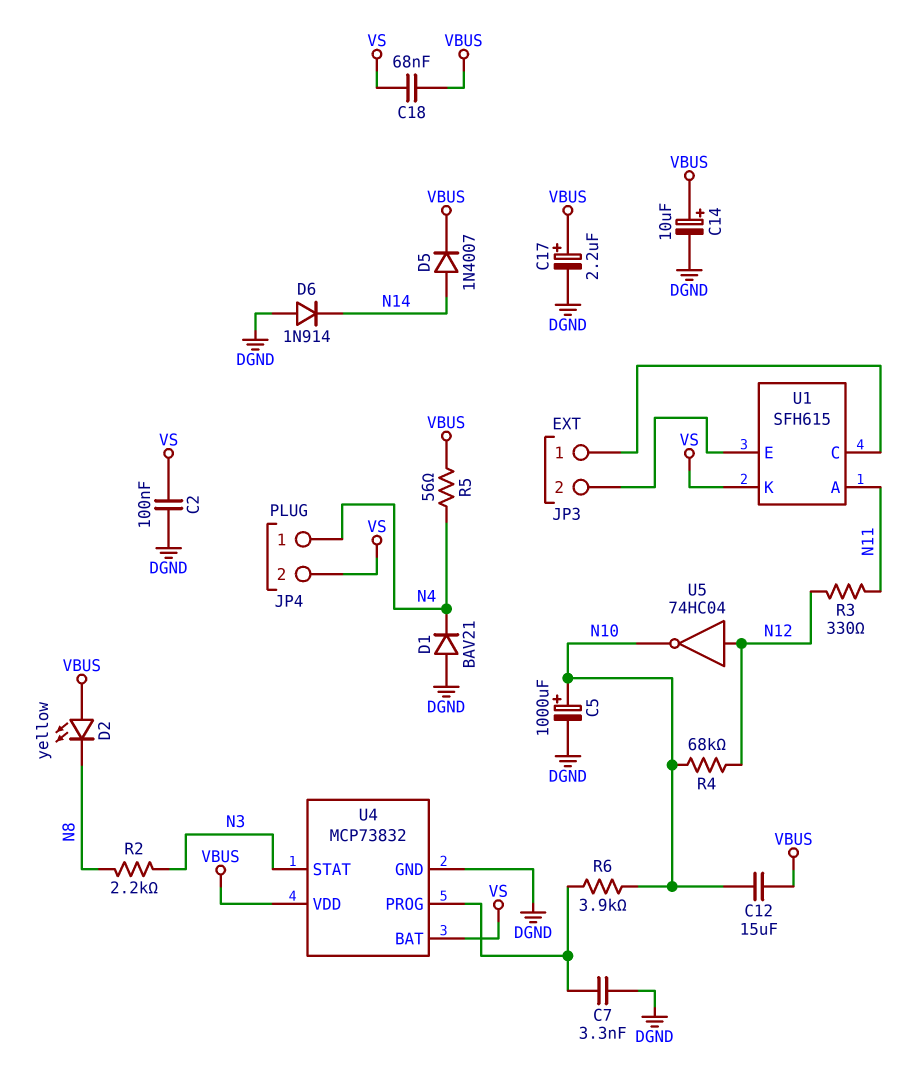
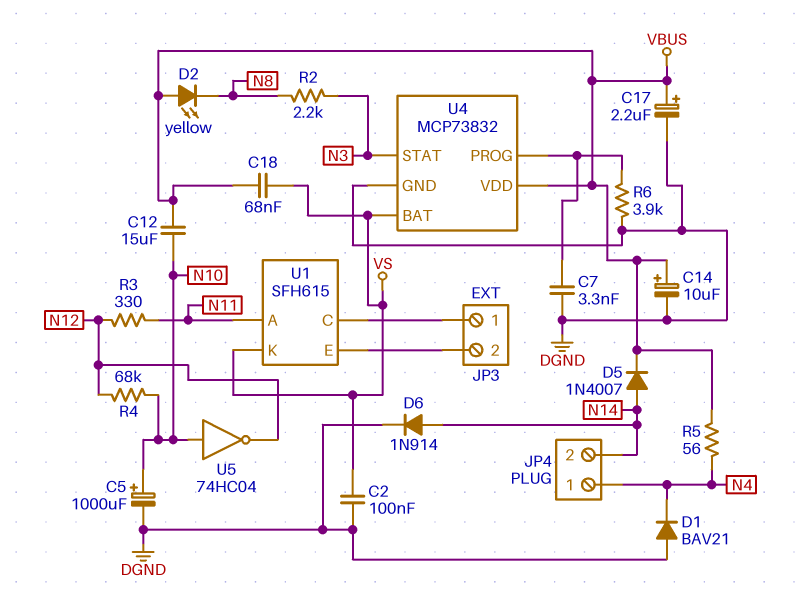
D6: diode 1N914 (A DGND, K N14) -> diode 1N914 (A N14, K DGND)
JP4 pin 2: VS -> N14
R6: 3.9k (N10, U4/PROG) -> 3.9k (DGND, U4/PROG)
U5: NOT 74HC04 (in N12, out N10) -> NOT 74HC04 (in N10, out N12)

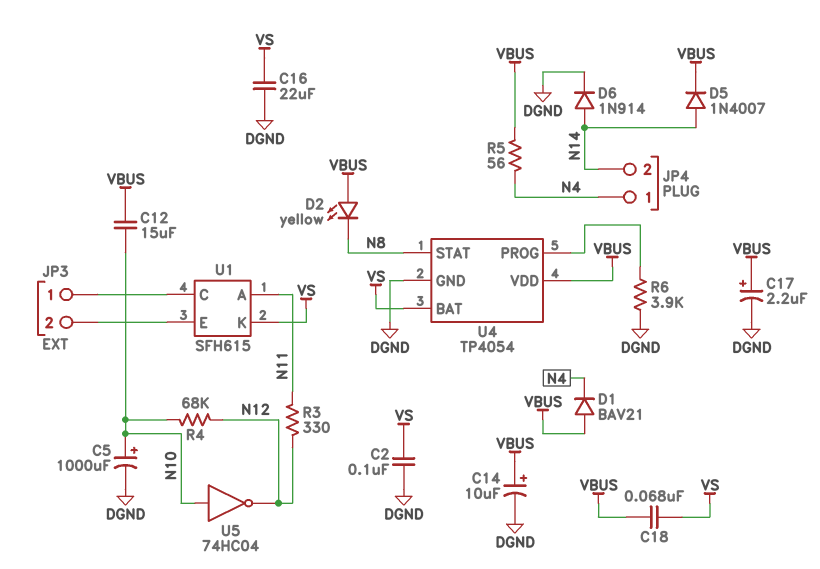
C7: 3.3nF (DGND, U4/PROG) -> none
C16: none -> 22uF (DGND, VS)
D1: diode BAV21 (A DGND, K N4) -> diode BAV21 (A VBUS, K N4)
R2: 2.2k (N3, N8) -> none
U4: MCP73832 -> TP4054
U4 pin STAT: N3 -> N8

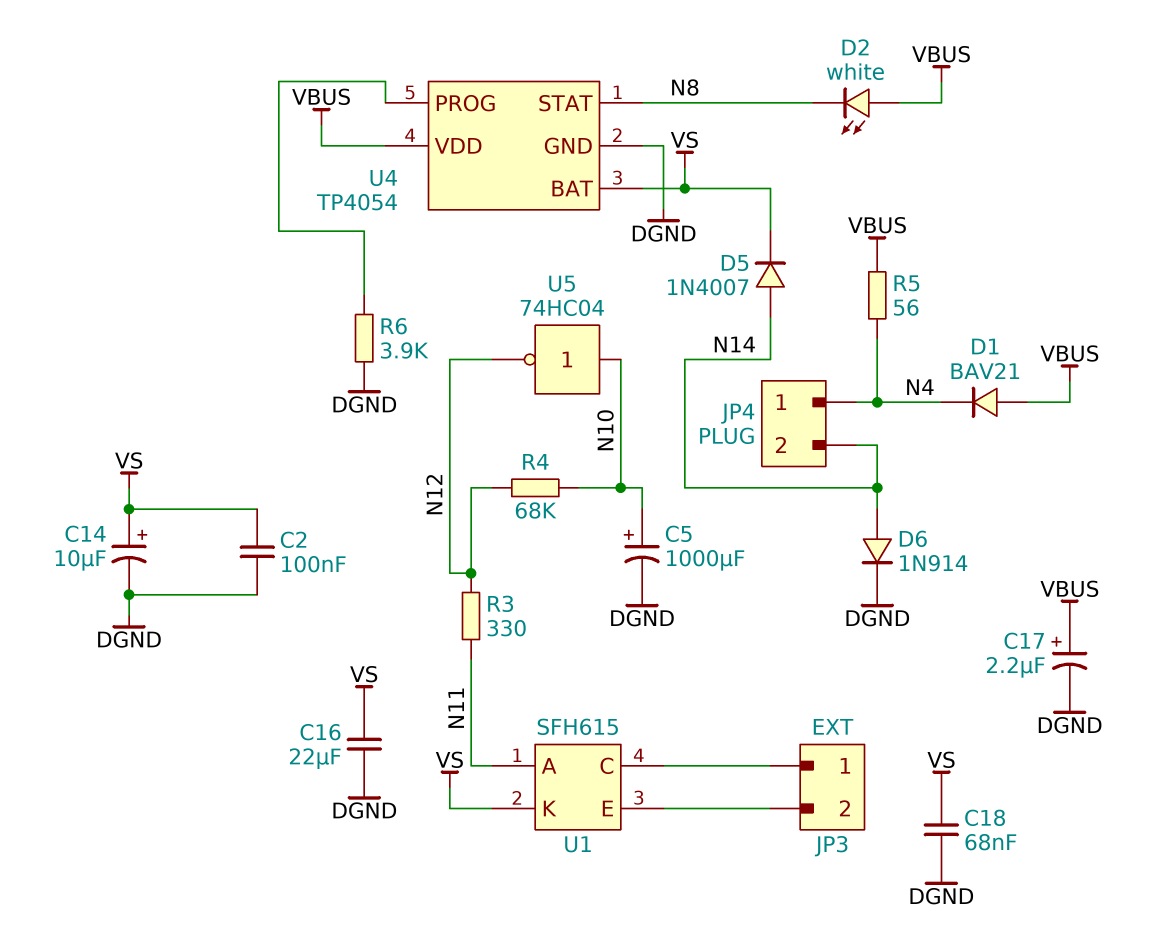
C12: 15uF (N10, VBUS) -> none
C14: 10uF (plus VBUS, minus DGND) -> 10uF (plus VS, minus DGND)
C18: 68nF (VBUS, VS) -> 68nF (DGND, VS)
D2: LED yellow (A VBUS, K N8) -> LED white (A VBUS, K N8)
D5: diode 1N4007 (A N14, K VBUS) -> diode 1N4007 (A N14, K VS)

